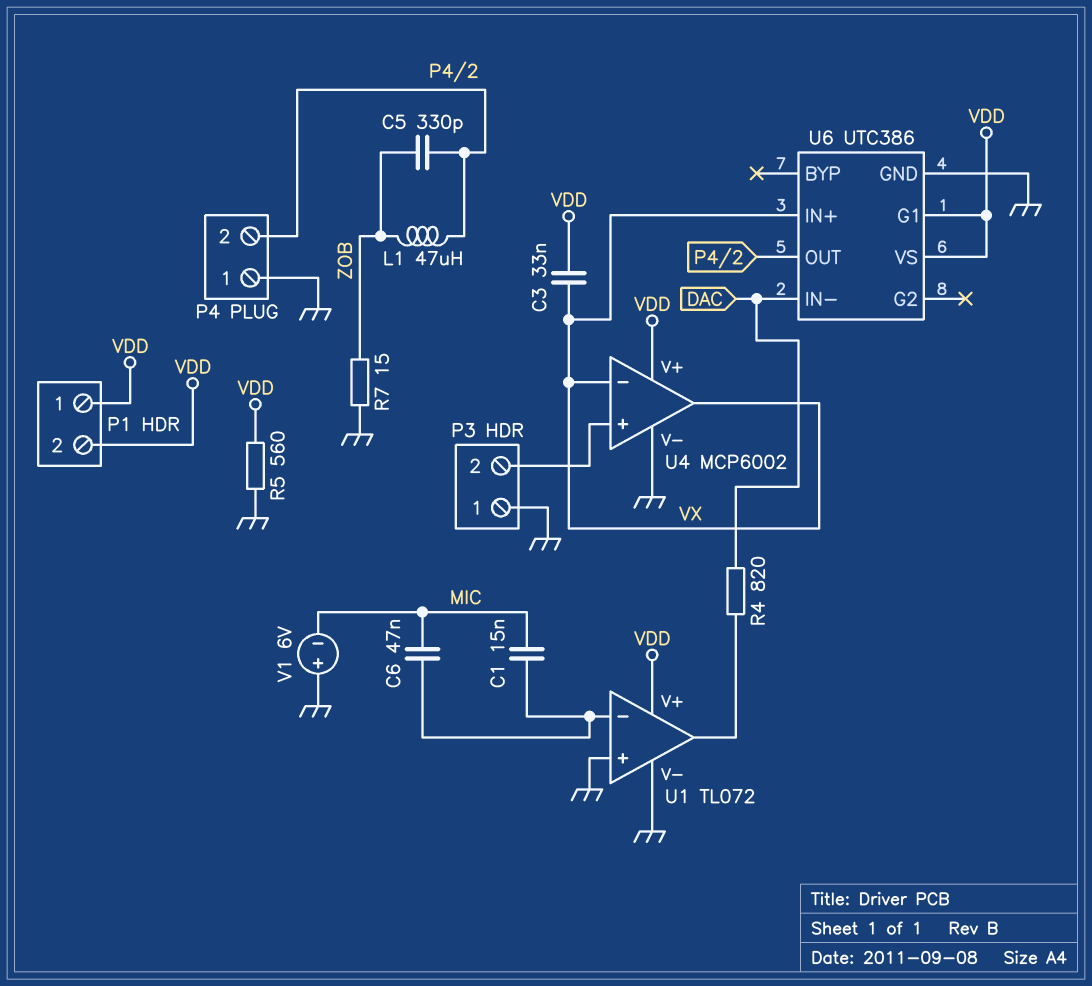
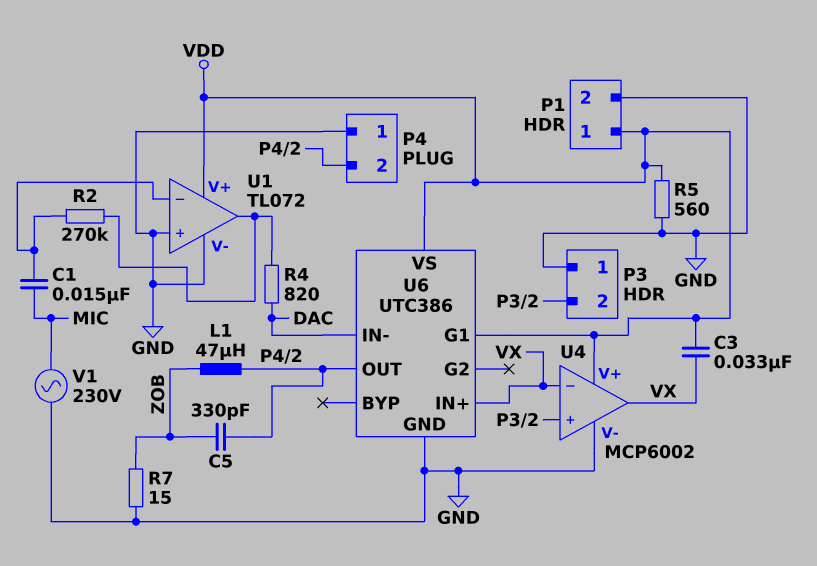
C6: 47nF (MIC, U1/in-) -> none
P1 pin 2: VDD -> GND
R2: none -> 270k (U1/in-, U1/out)
V1: 6V (plus GND, minus MIC) -> AC 230V (GND, MIC)

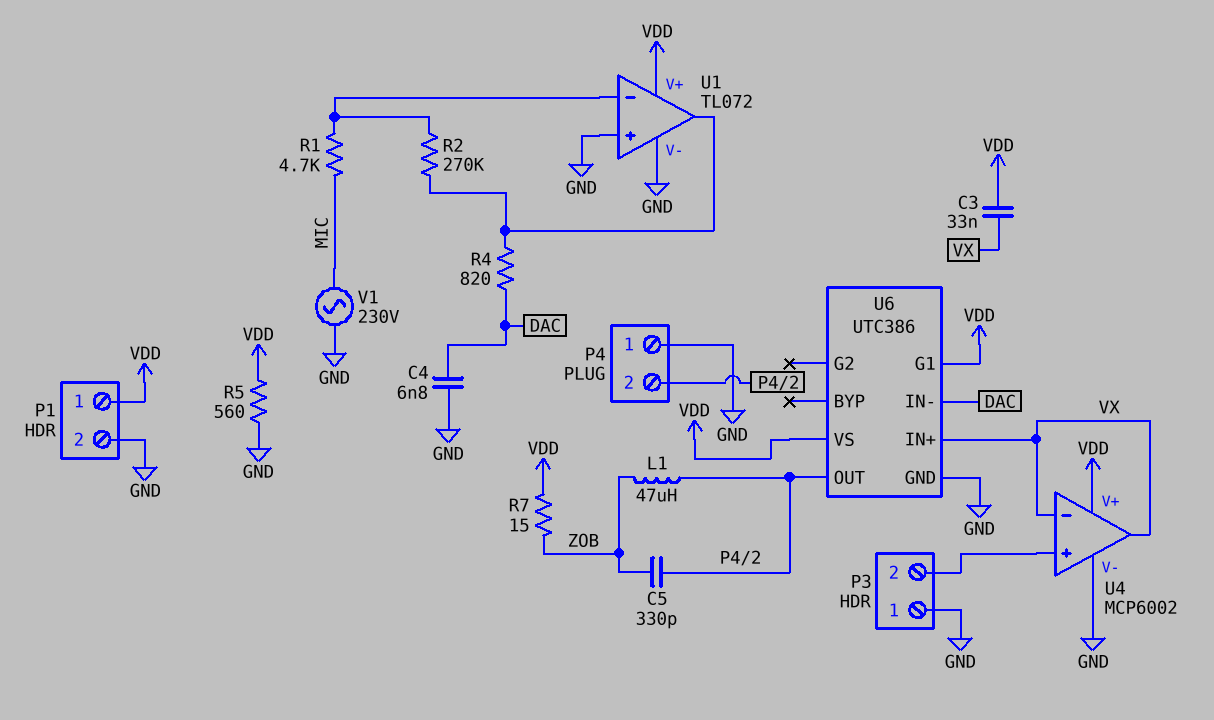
C1: 15nF (MIC, U1/in-) -> none
C4: none -> 6.8nF (DAC, GND)
R1: none -> 4.7k (MIC, U1/in-)
R7: 15 (GND, ZOB) -> 15 (VDD, ZOB)

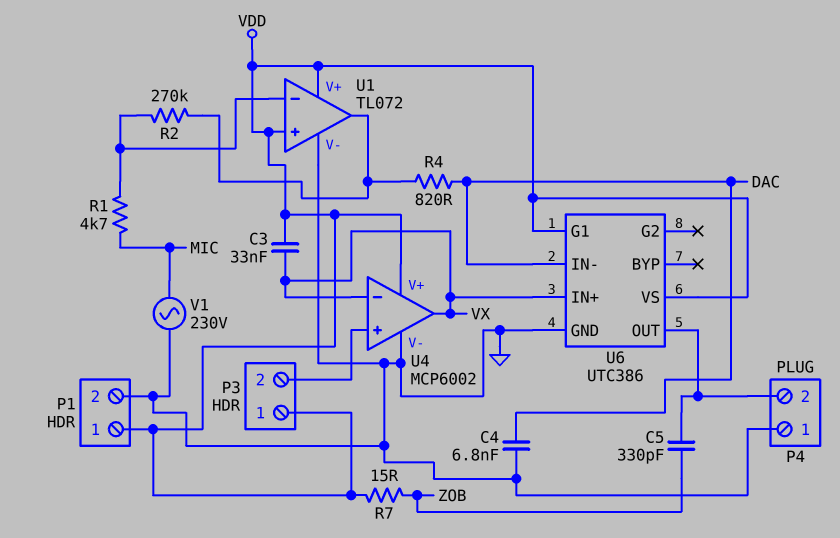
L1: 47uH (P4/2, ZOB) -> none
P3 pin 1: GND -> VDD
R5: 560 (GND, VDD) -> none
U1 pin in+: GND -> VDD

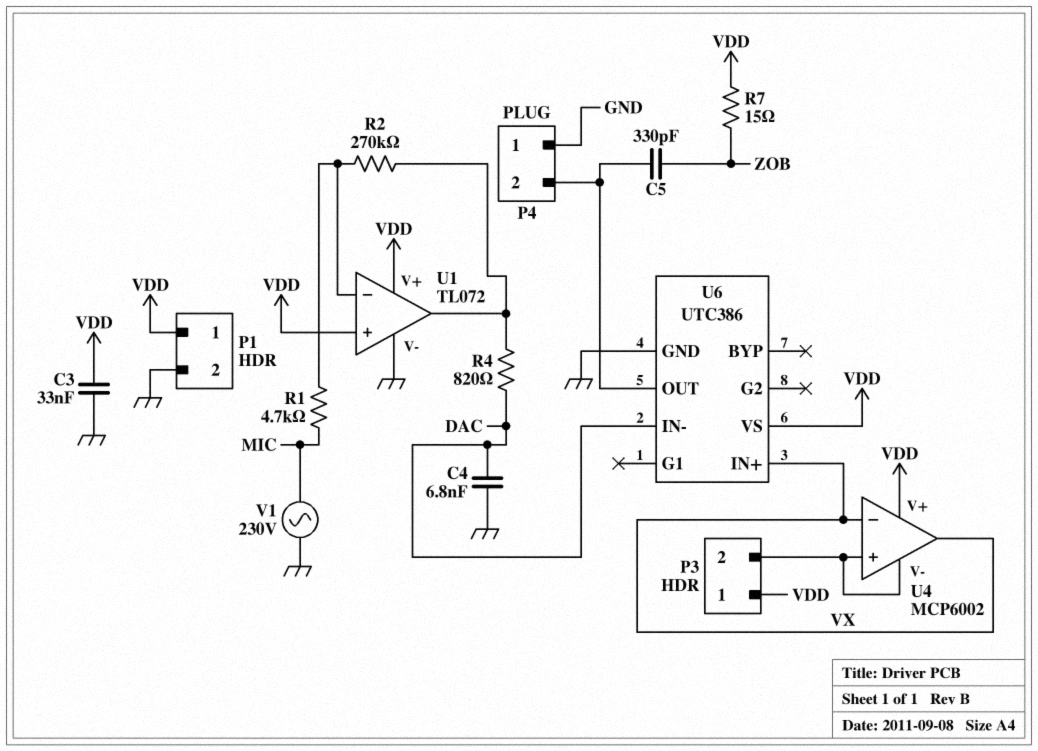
C3: 33nF (VDD, VX) -> 33nF (GND, VDD)
U4 pin V-: GND -> P3/2
U6 pin G1: VDD -> none

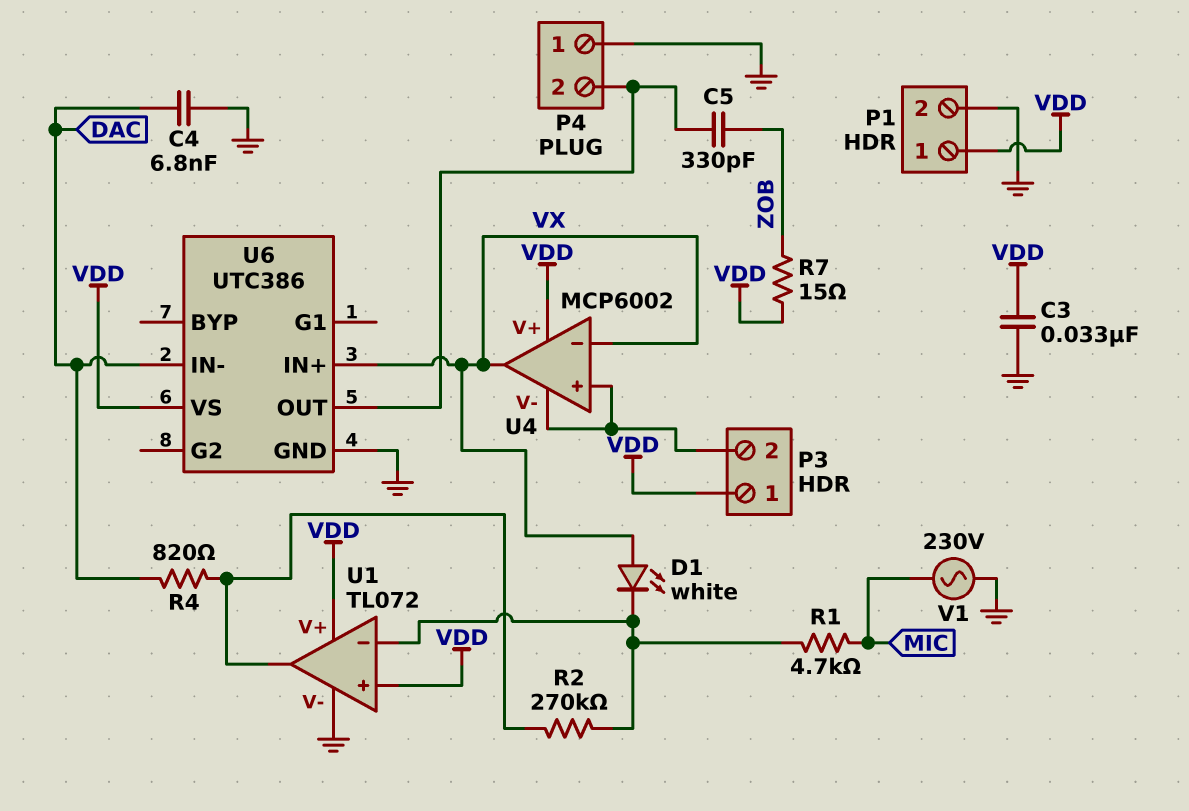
D1: none -> LED white (A VX, K U1/in-)

